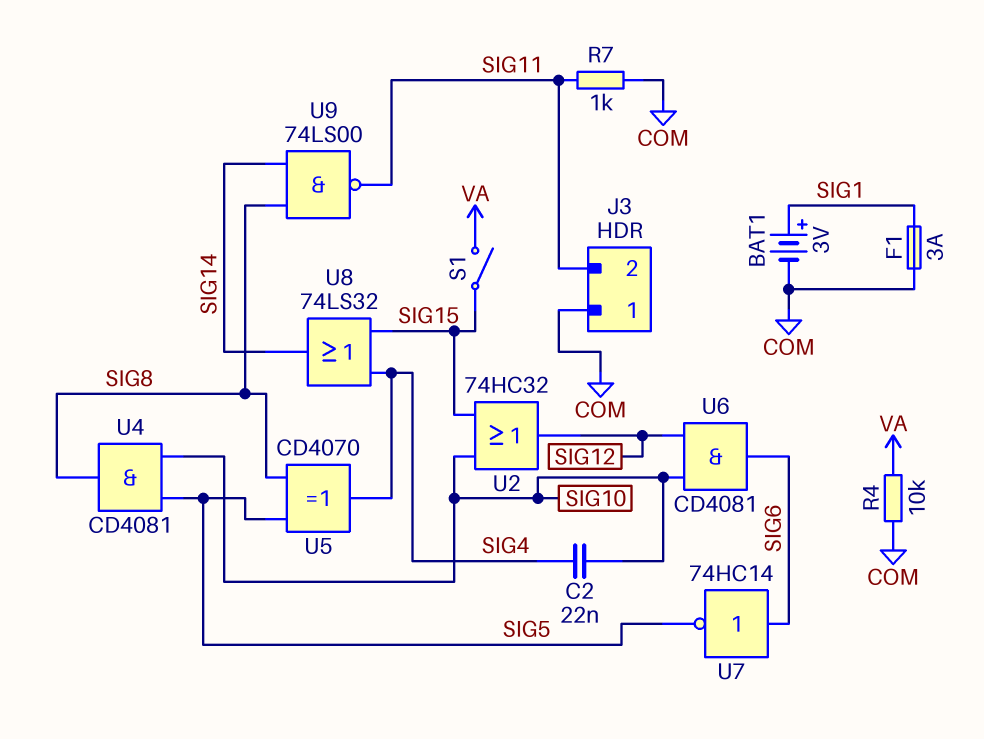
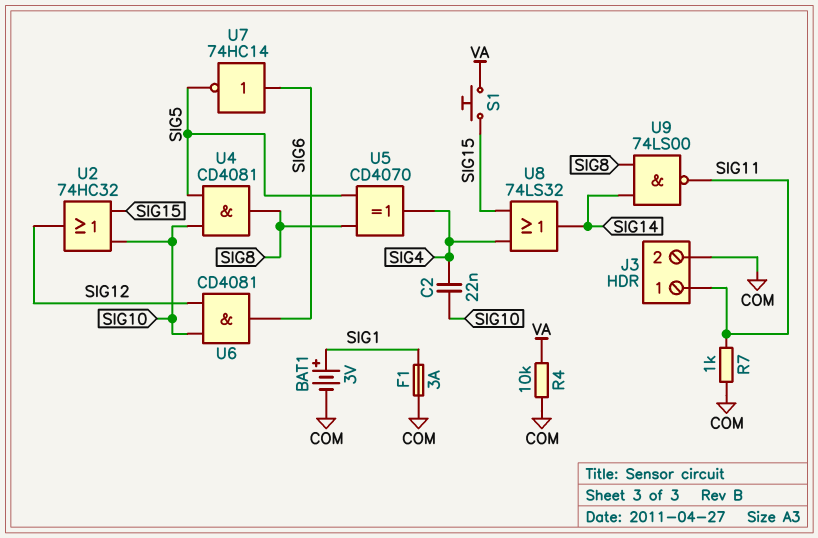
J3 pin 1: COM -> SIG11
J3 pin 2: SIG11 -> COM
S1: switch (SIG15, VA) -> button (SIG15, VA)

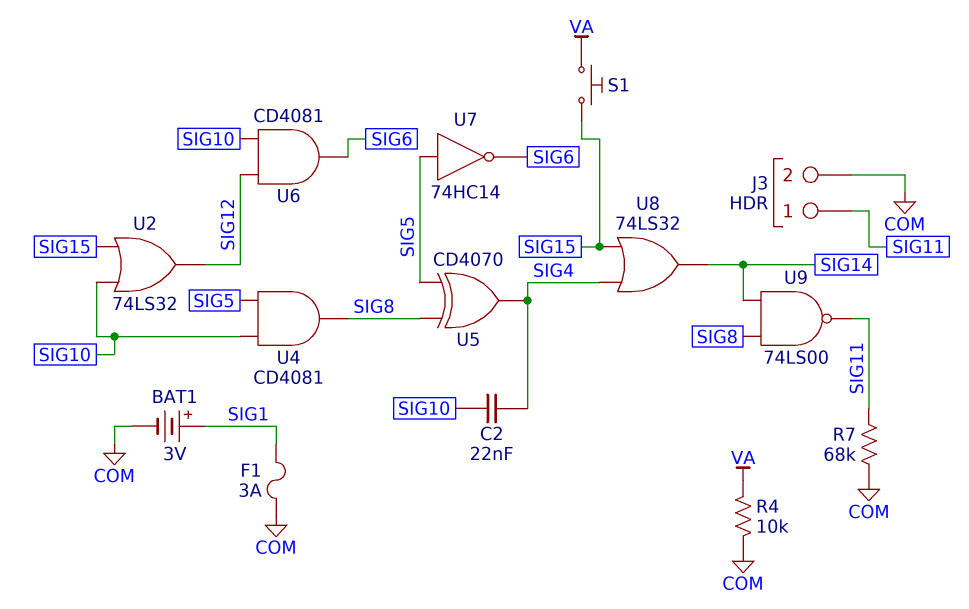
R7: 1k (COM, SIG11) -> 68k (COM, SIG11)
U2: OR 74HC32 (in SIG10, in SIG15, out SIG12) -> OR 74LS32 (in SIG10, in SIG15, out SIG12)
U7: NOT 74HC14 (in SIG6, out SIG5) -> NOT 74HC14 (in SIG5, out SIG6)

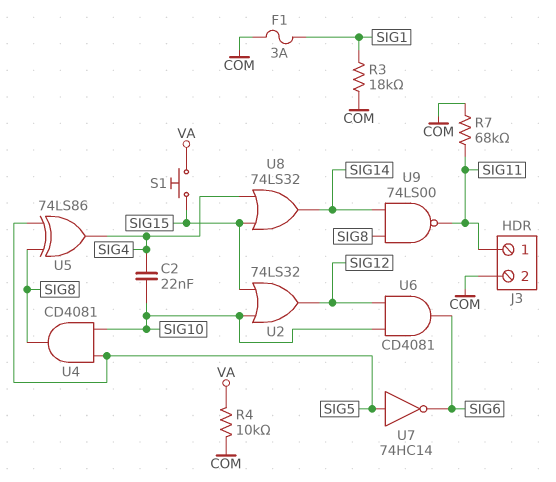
BAT1: 3V (plus SIG1, minus COM) -> none
R3: none -> 18k (COM, SIG1)
U5: XOR CD4070 (in SIG5, in SIG8, out SIG4) -> XOR 74LS86 (in SIG5, in SIG8, out SIG4)

